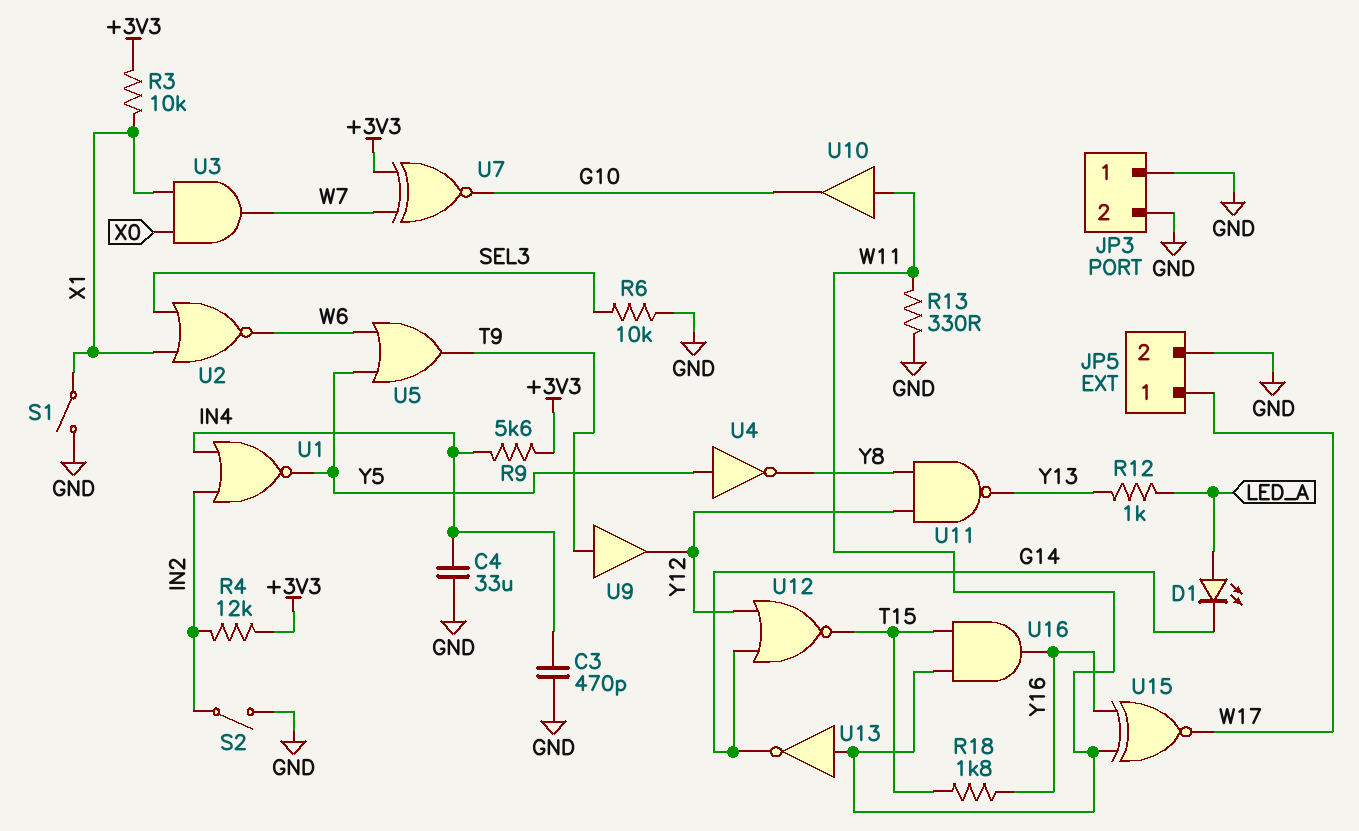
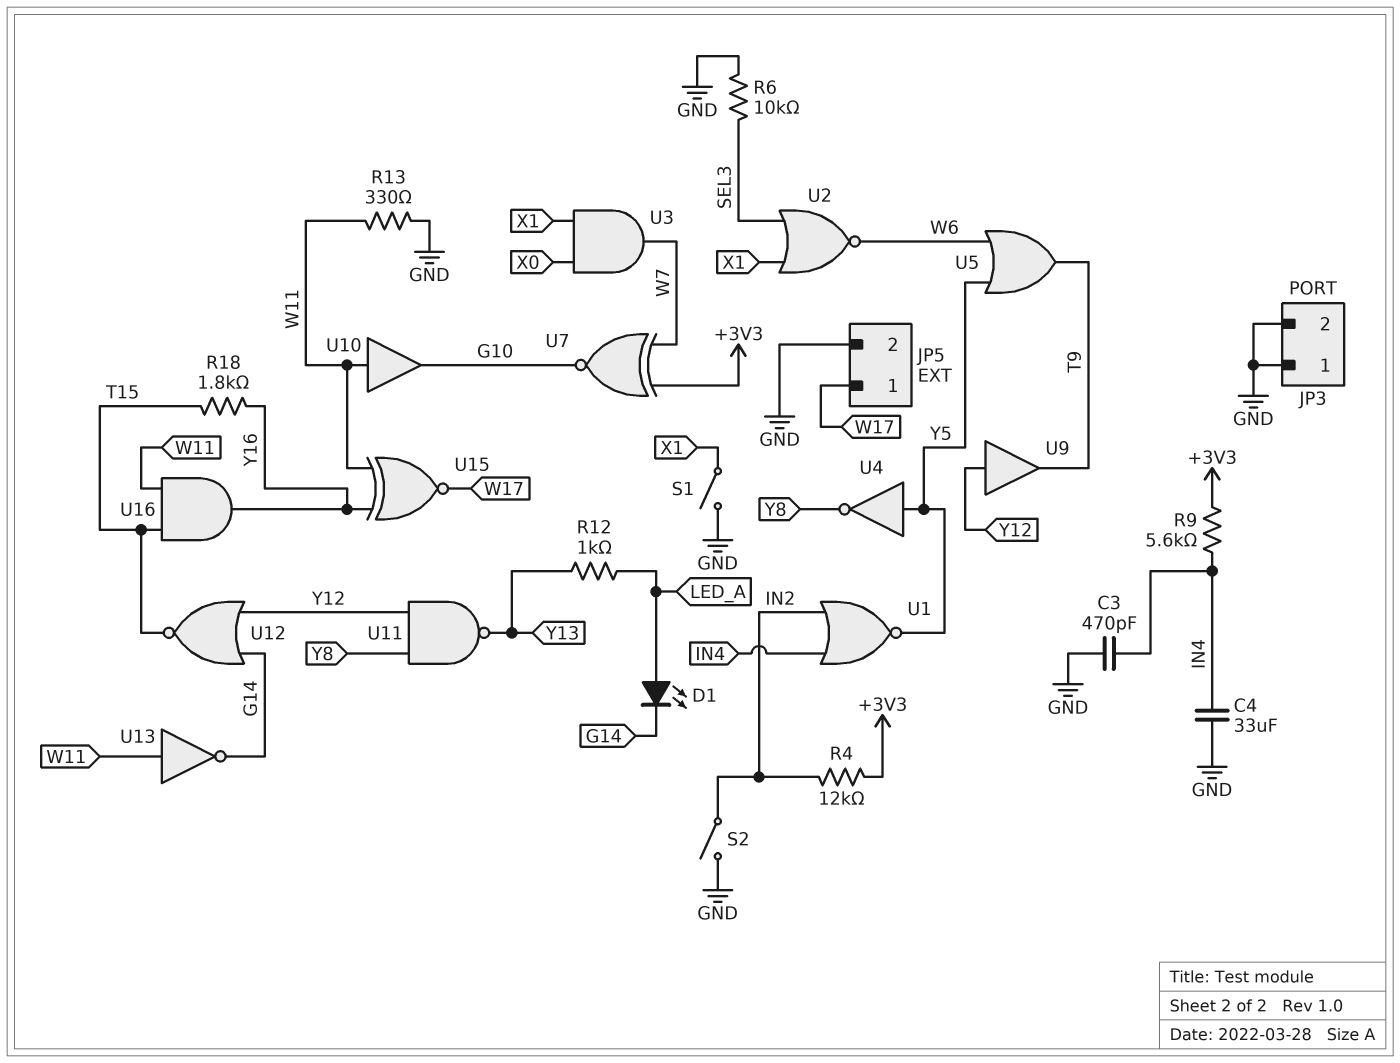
R3: 10k (+3V3, X1) -> none
U9: buffer (in T9, out Y12) -> buffer (in Y12, out T9)

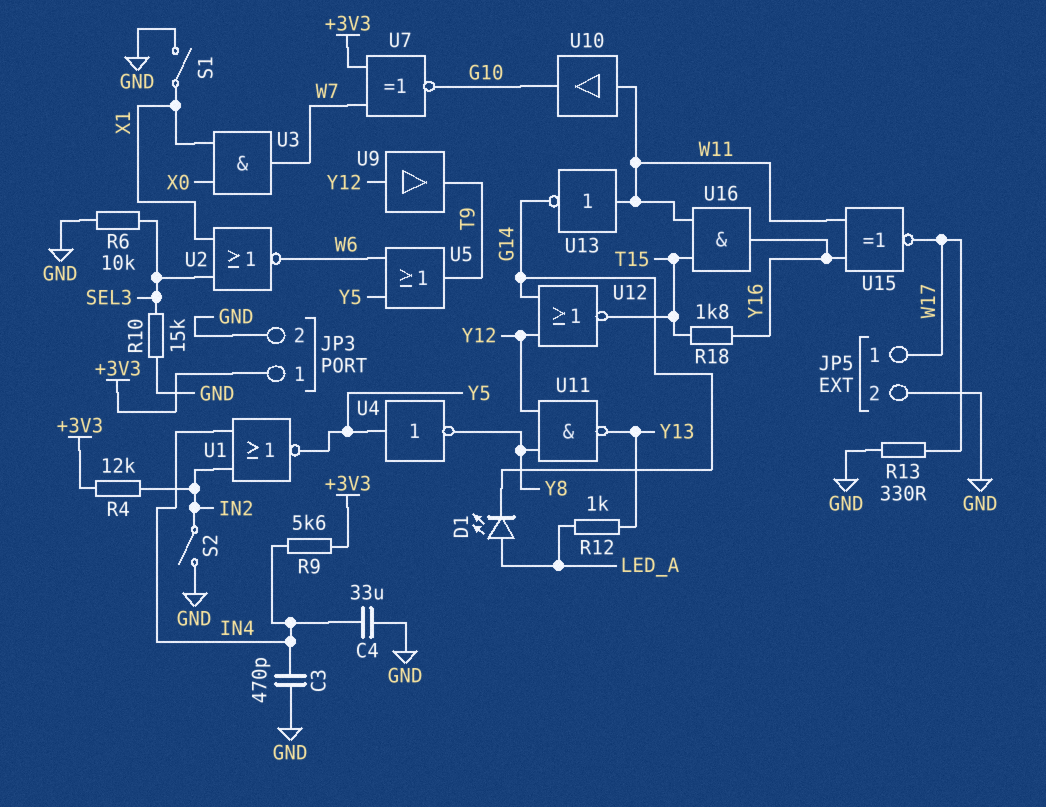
JP3 pin 1: GND -> +3V3
R10: none -> 15k (GND, SEL3)
R13: 330 (GND, W11) -> 330 (GND, W17)

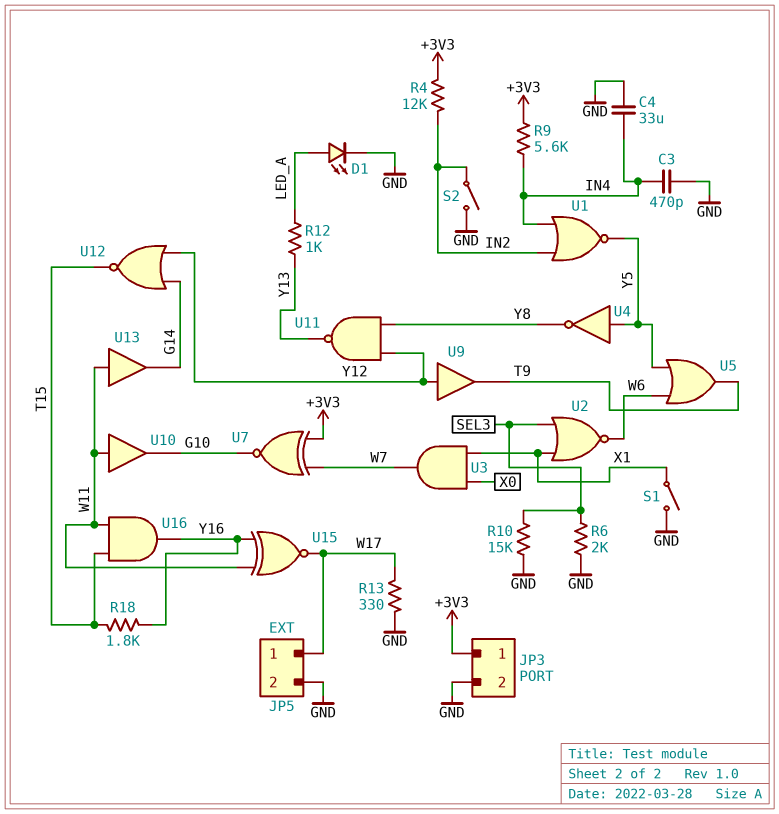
D1: LED (A LED_A, K G14) -> LED (A LED_A, K GND)
R6: 10k (GND, SEL3) -> 2k (GND, SEL3)
U13: NOT (in W11, out G14) -> buffer (in W11, out G14)

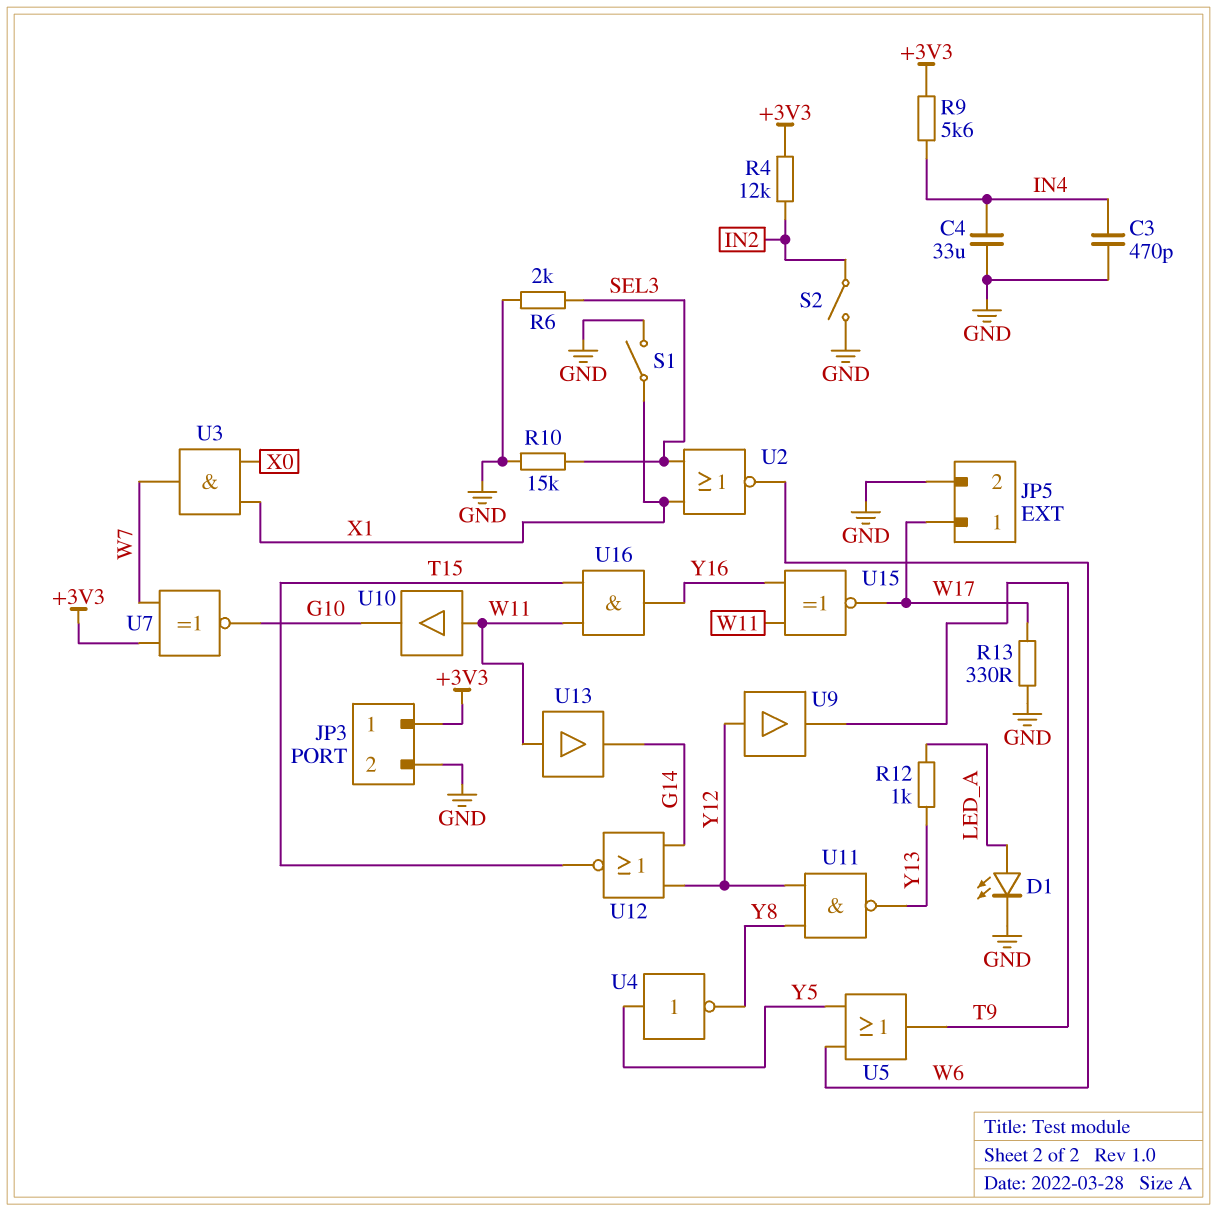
R18: 1.8k (T15, Y16) -> none
U1: NOR (in IN2, in IN4, out Y5) -> none

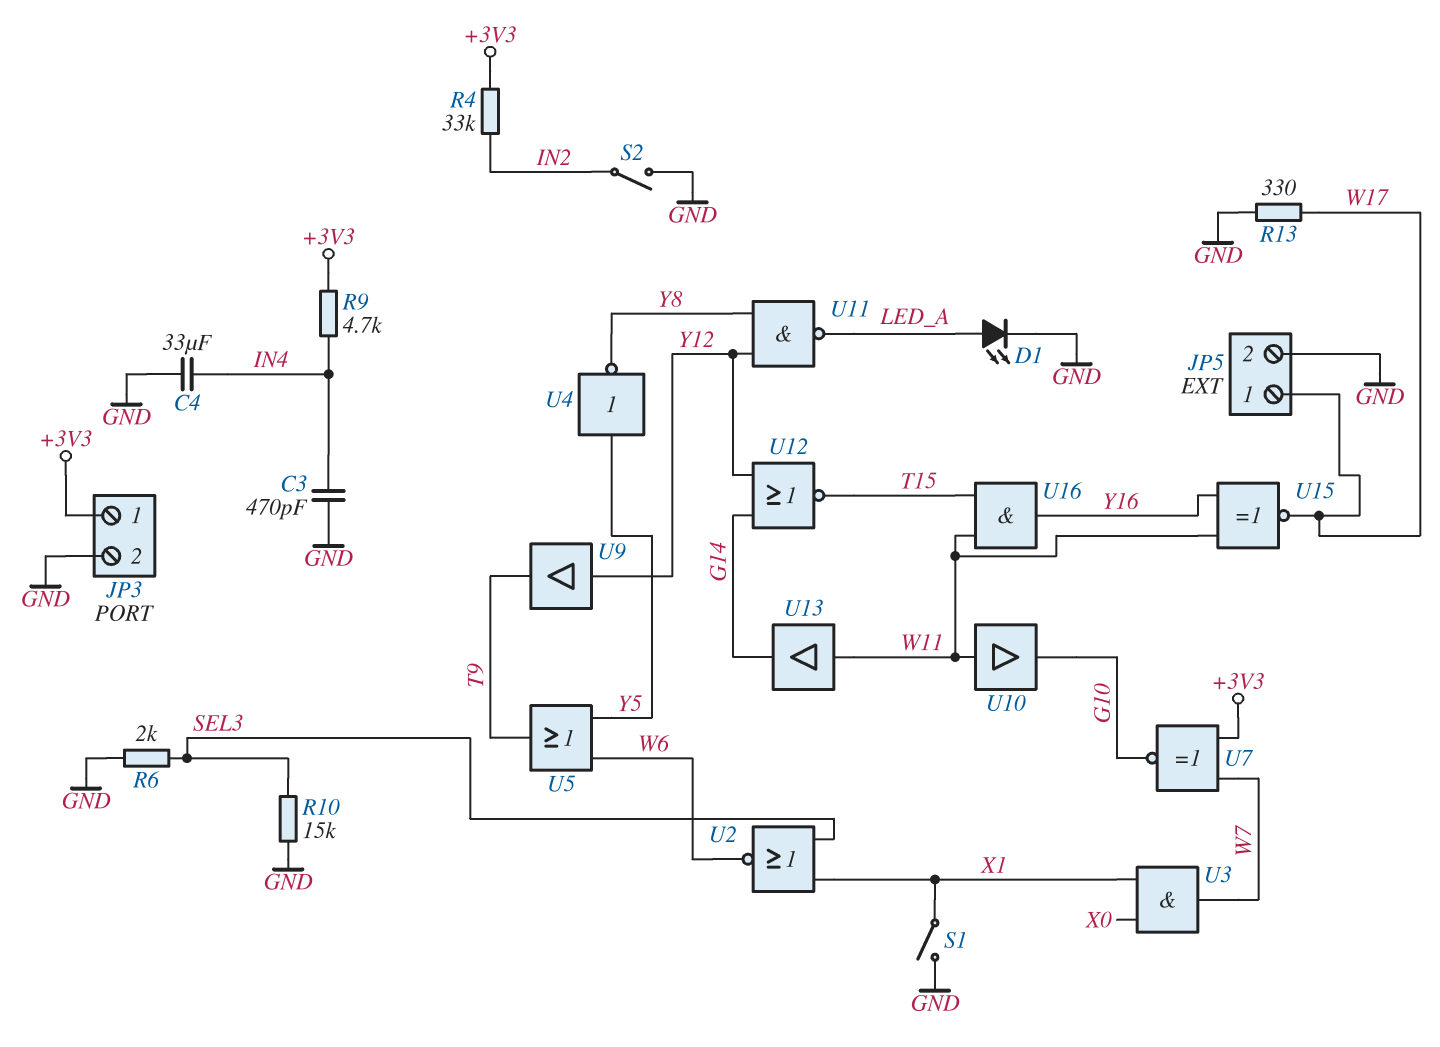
R4: 12k (+3V3, IN2) -> 33k (+3V3, IN2)
R9: 5.6k (+3V3, IN4) -> 4.7k (+3V3, IN4)
R12: 1k (LED_A, Y13) -> none
U11: NAND (in Y8, in Y12, out Y13) -> NAND (in Y8, in Y12, out LED_A)

